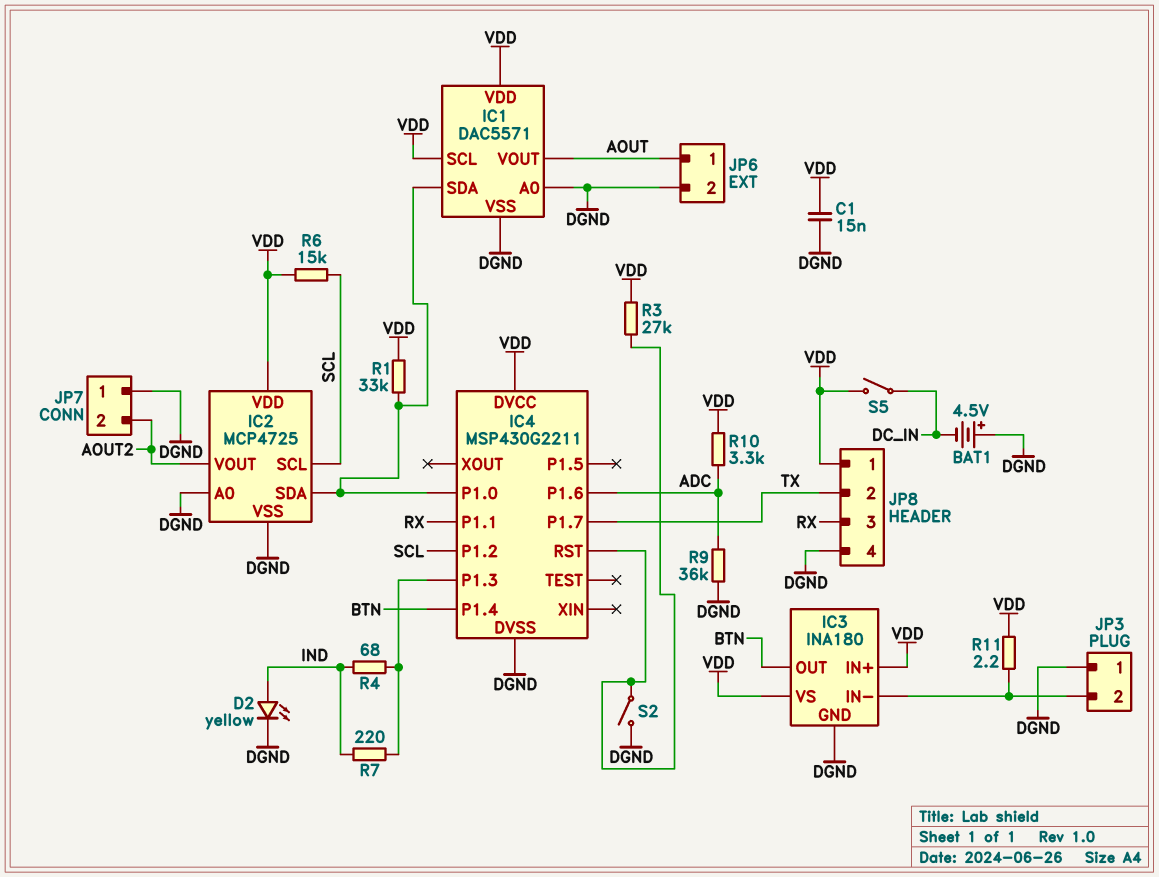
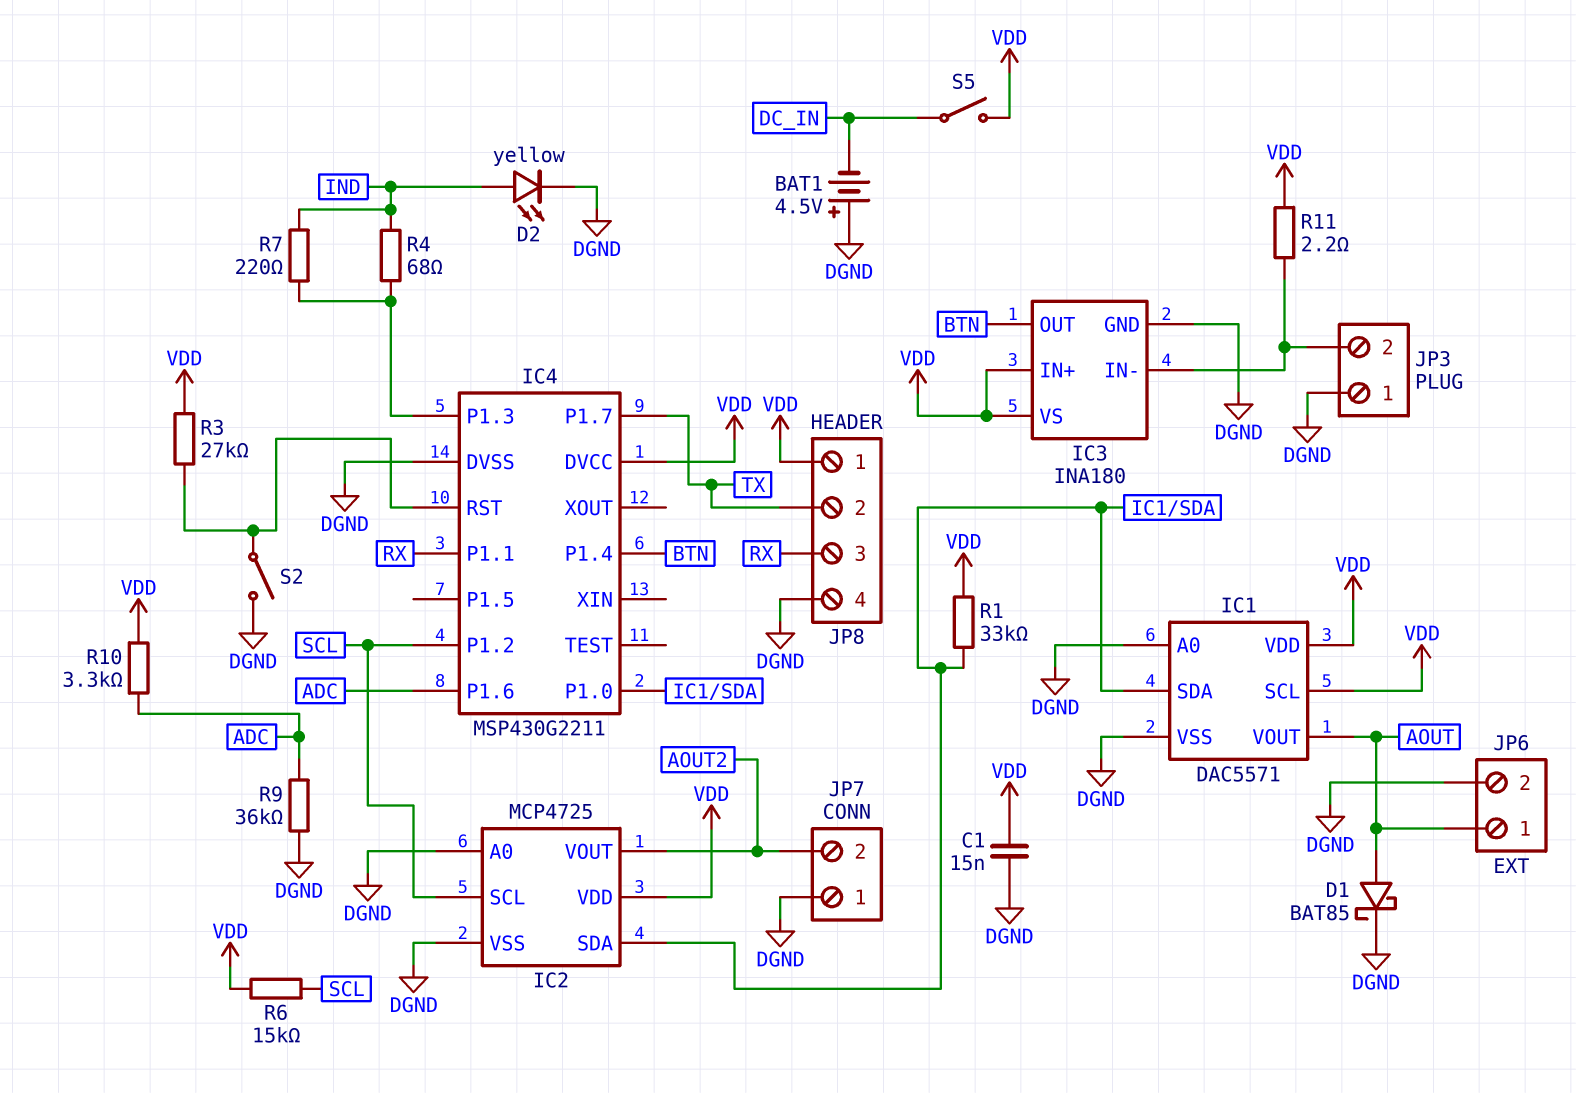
D1: none -> schottky BAT85 (A AOUT, K DGND)

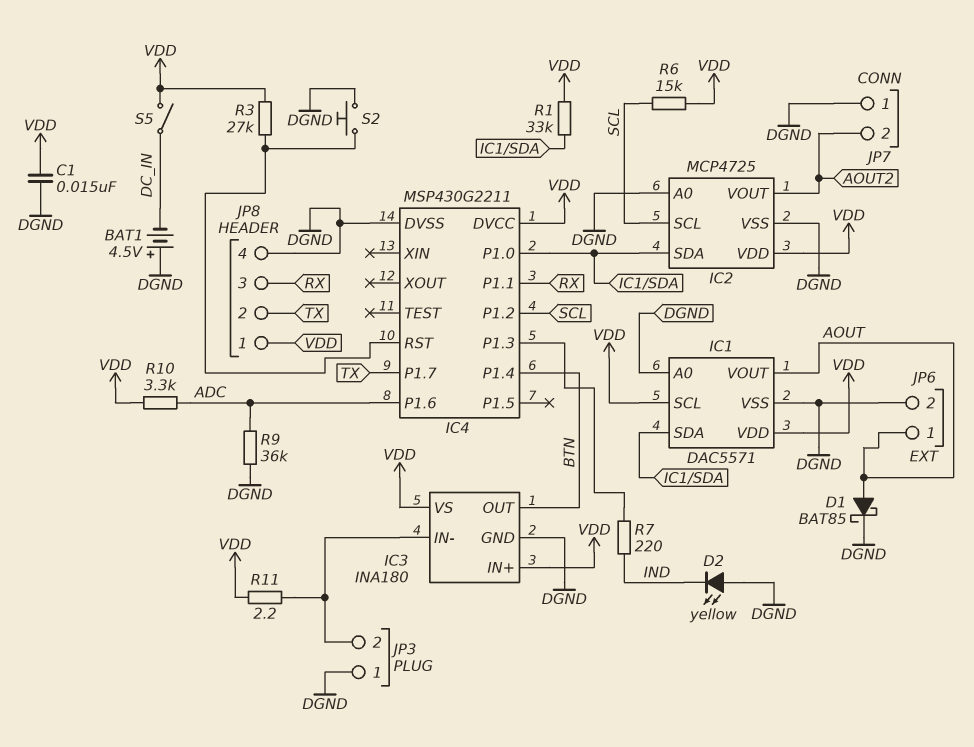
D2: LED yellow (A IND, K DGND) -> LED yellow (A DGND, K IND)
R4: 68 (IC4/P1.3, IND) -> none
S2: switch (DGND, IC4/RST) -> button (DGND, IC4/RST)

